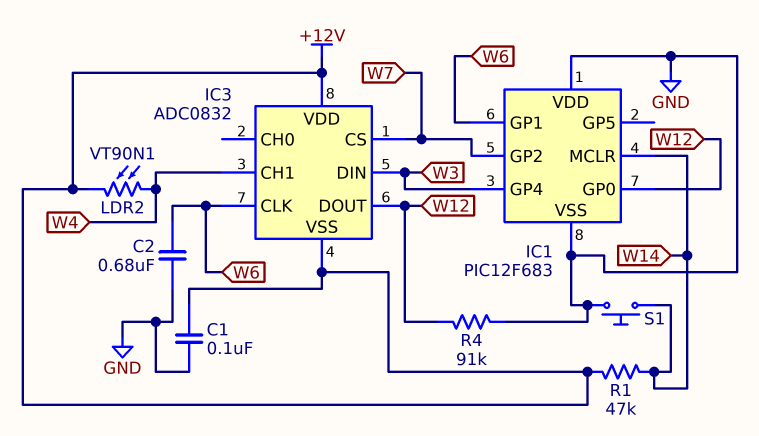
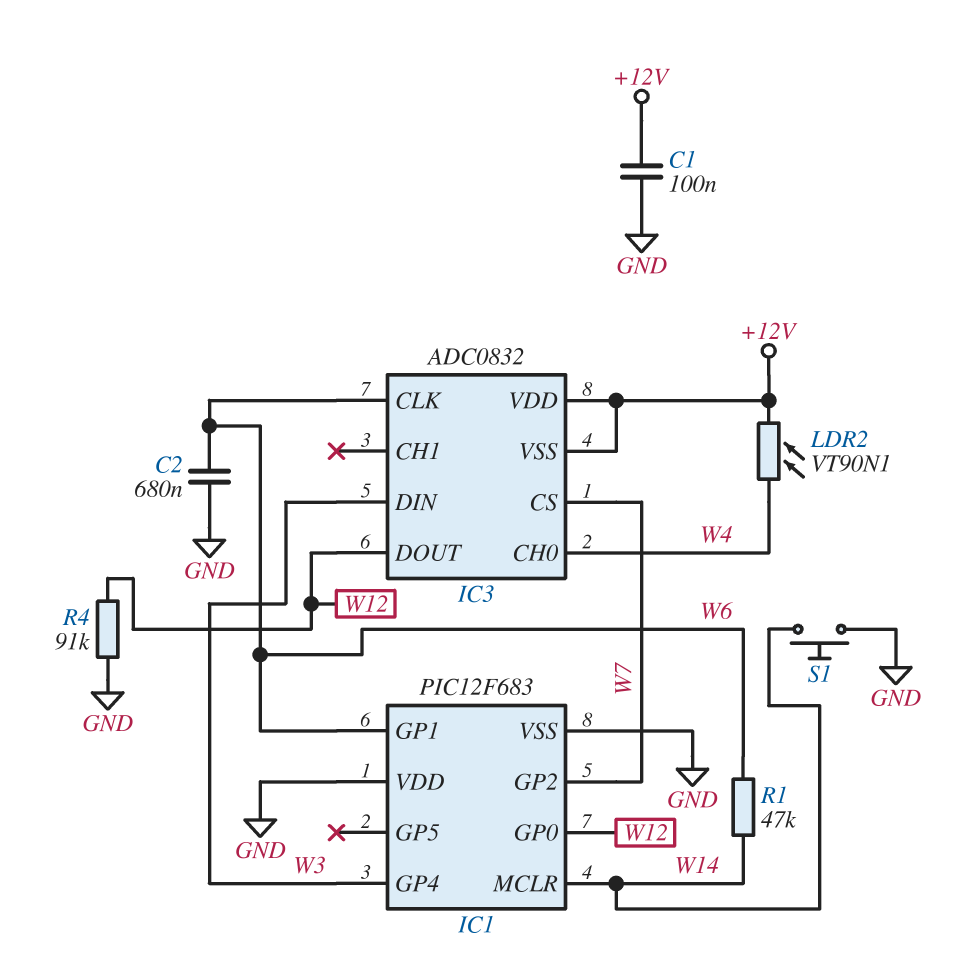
IC3 pin CH0: none -> W4
IC3 pin CH1: W4 -> none
R1: 47k (+12V, W14) -> 47k (W6, W14)

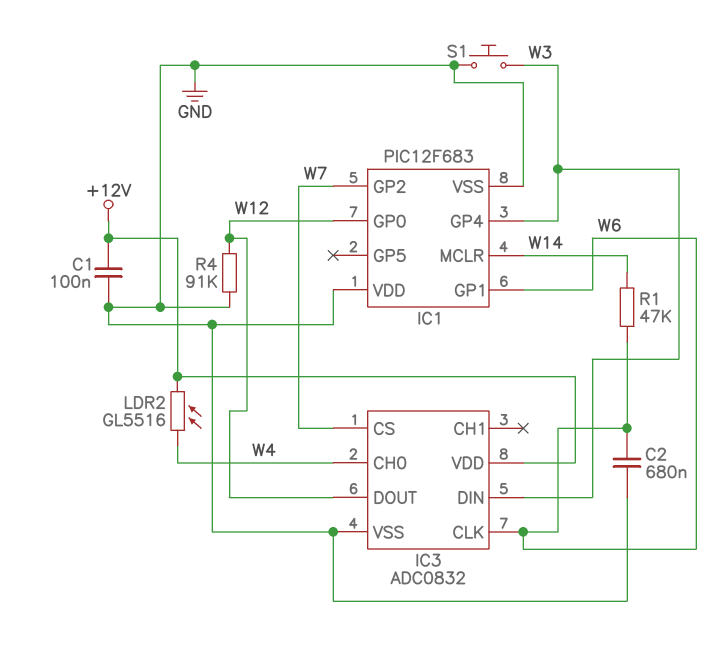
IC3 pin VSS: +12V -> GND
LDR2: VT90N1 (+12V, W4) -> GL5516 (+12V, W4)
S1: button (GND, W14) -> button (GND, W3)

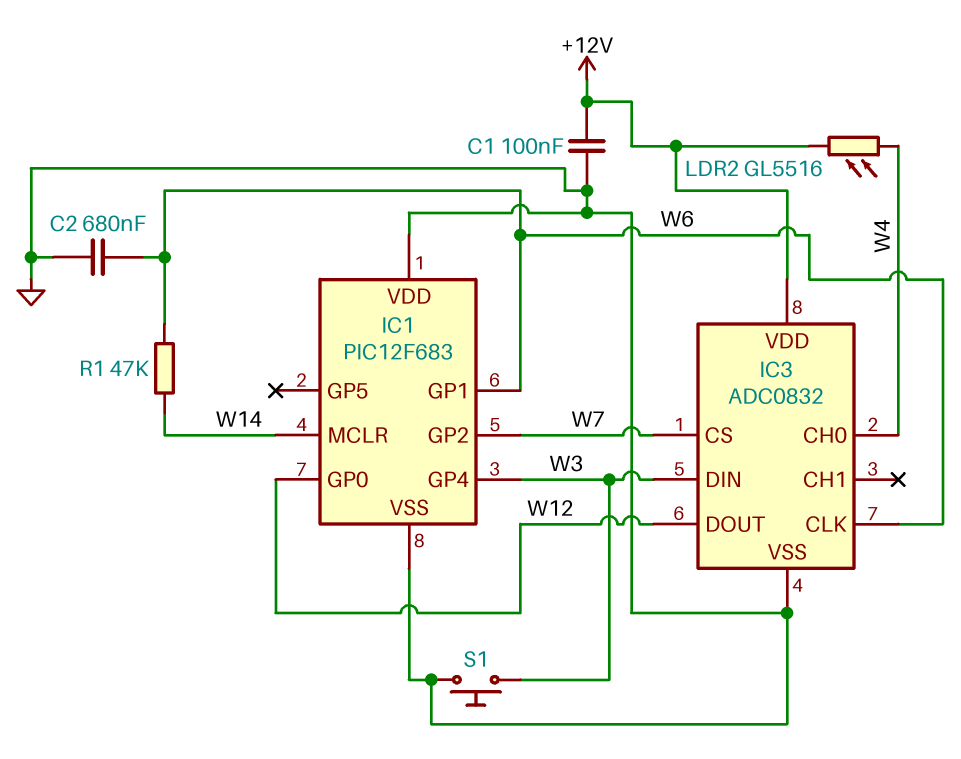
R4: 91k (GND, W12) -> none

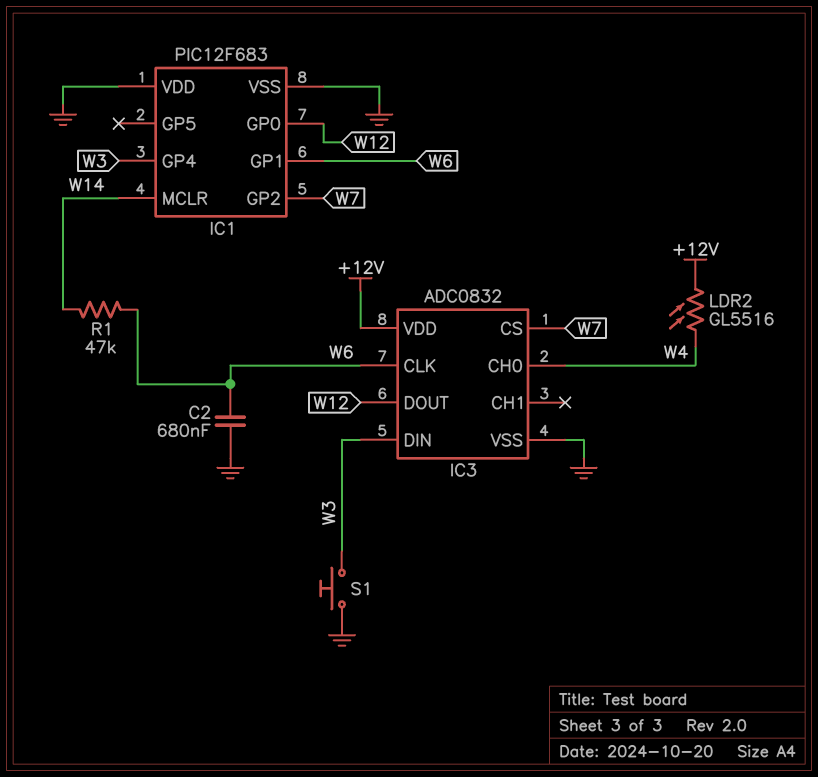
C1: 100nF (+12V, GND) -> none

